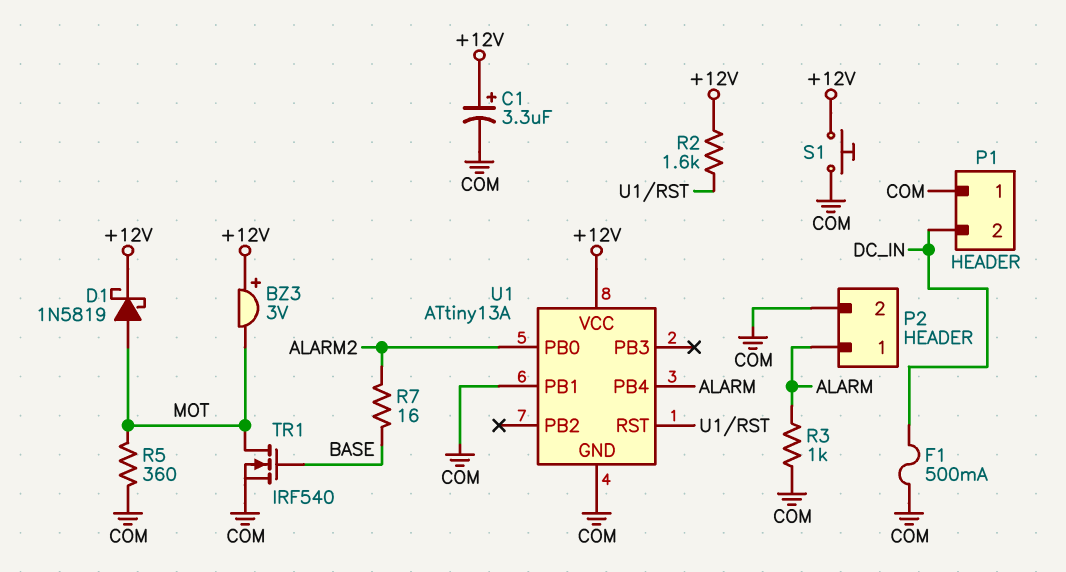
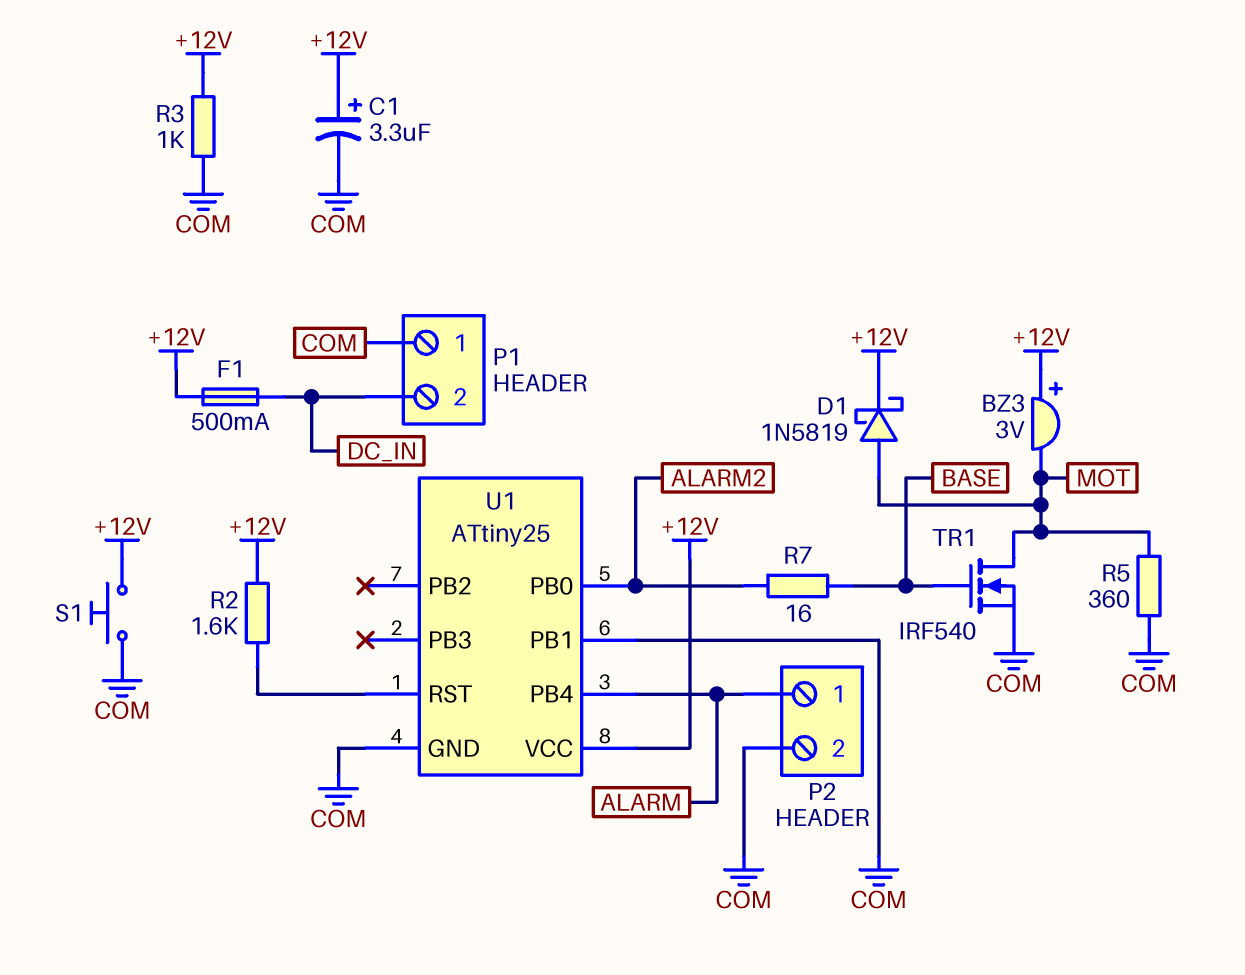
F1: 500mA (COM, DC_IN) -> 500mA (+12V, DC_IN)
R3: 1k (ALARM, COM) -> 1k (+12V, COM)
U1: ATtiny13A -> ATtiny25

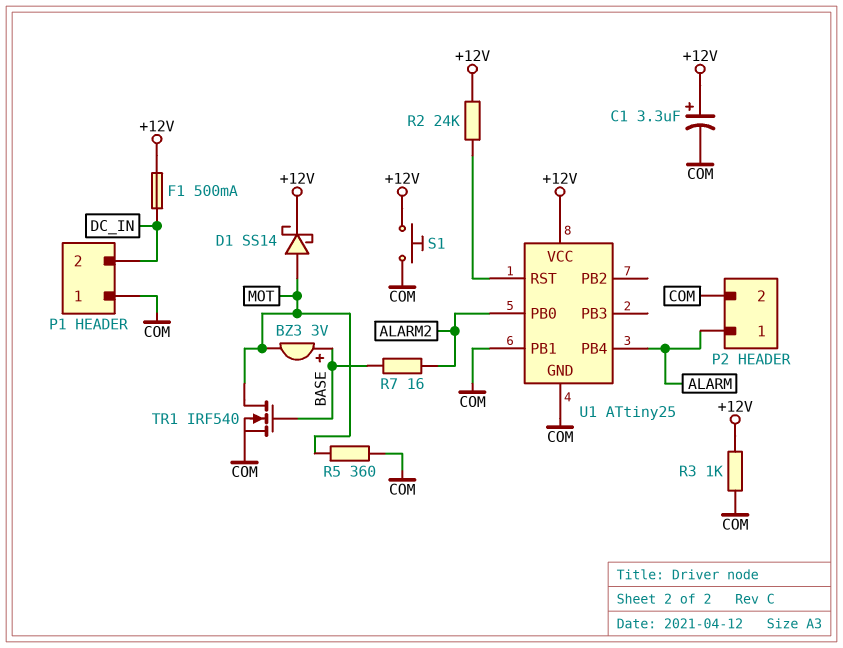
BZ3: buzzer 3V (plus +12V, minus MOT) -> buzzer 3V (plus BASE, minus MOT)
D1: schottky 1N5819 (A MOT, K +12V) -> schottky SS14 (A MOT, K +12V)
R2: 1.6k (+12V, U1/RST) -> 24k (+12V, U1/RST)

